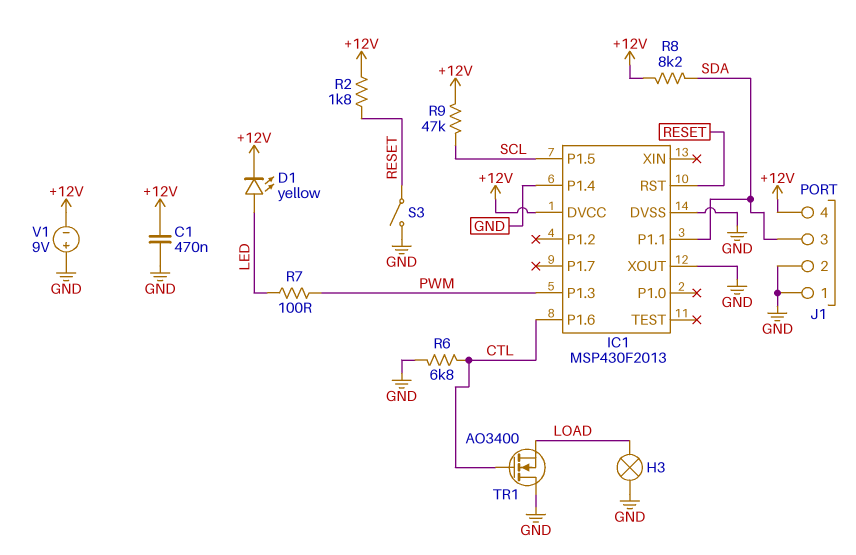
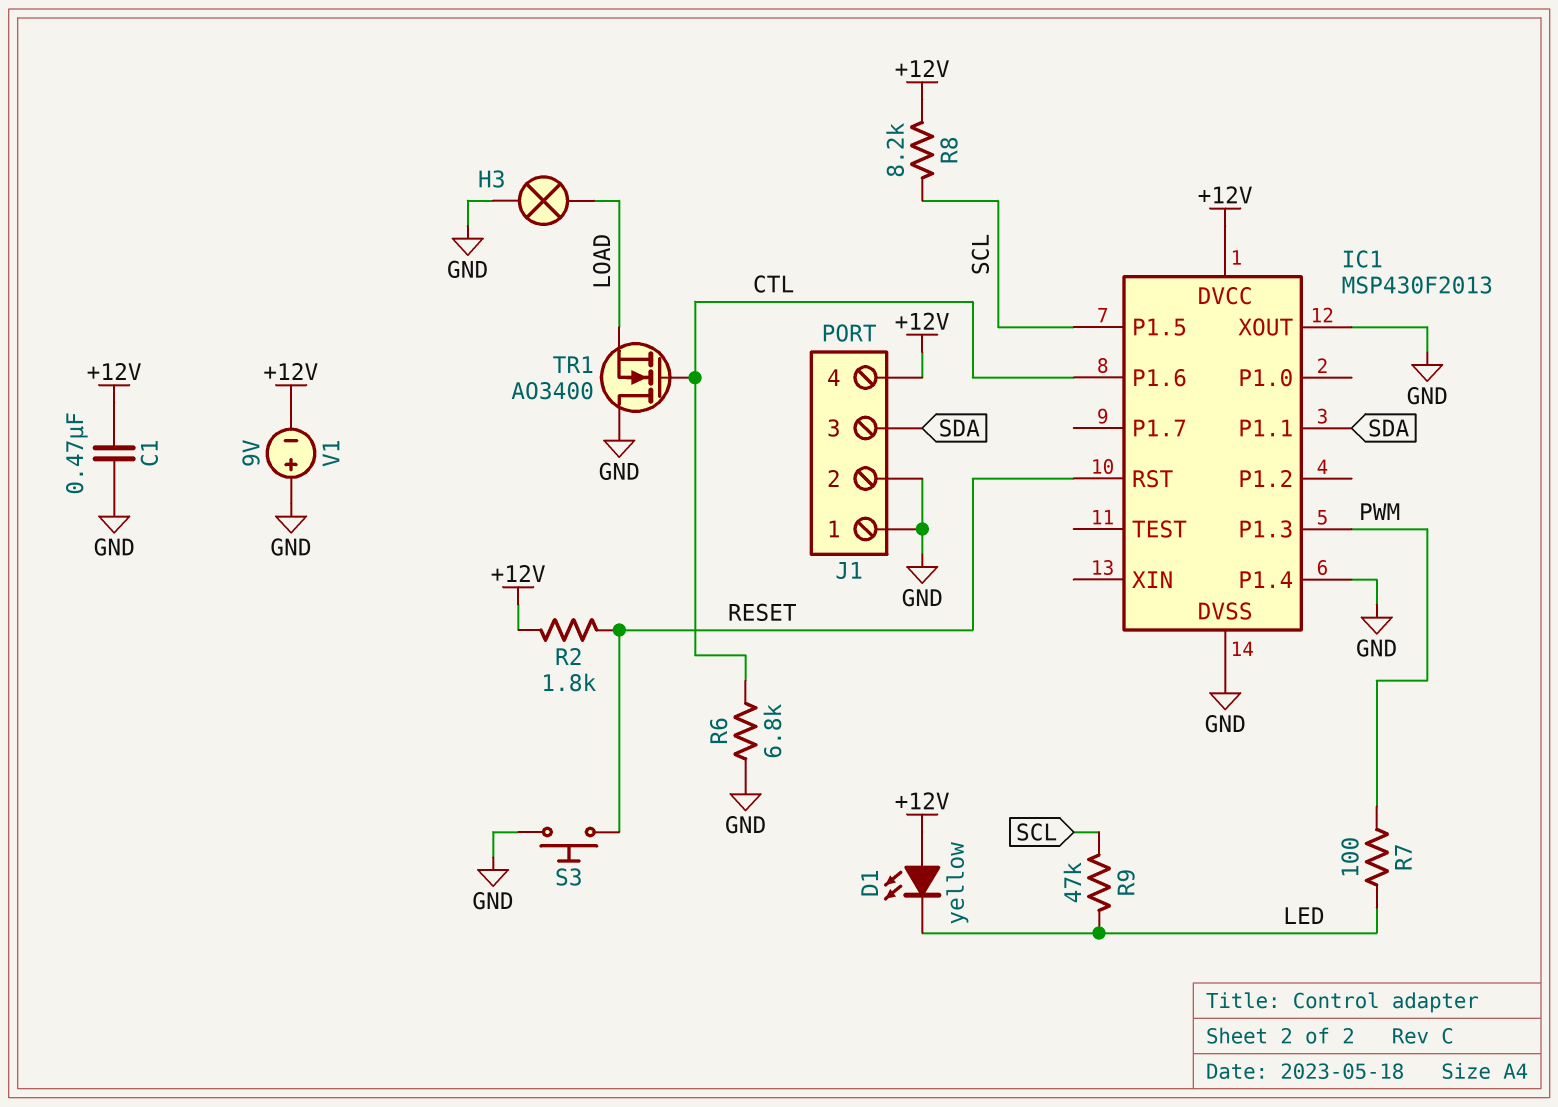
D1: LED yellow (A LED, K +12V) -> LED yellow (A +12V, K LED)
R8: 8.2k (+12V, SDA) -> 8.2k (+12V, SCL)
R9: 47k (+12V, SCL) -> 47k (LED, SCL)
S3: switch (GND, RESET) -> button (GND, RESET)

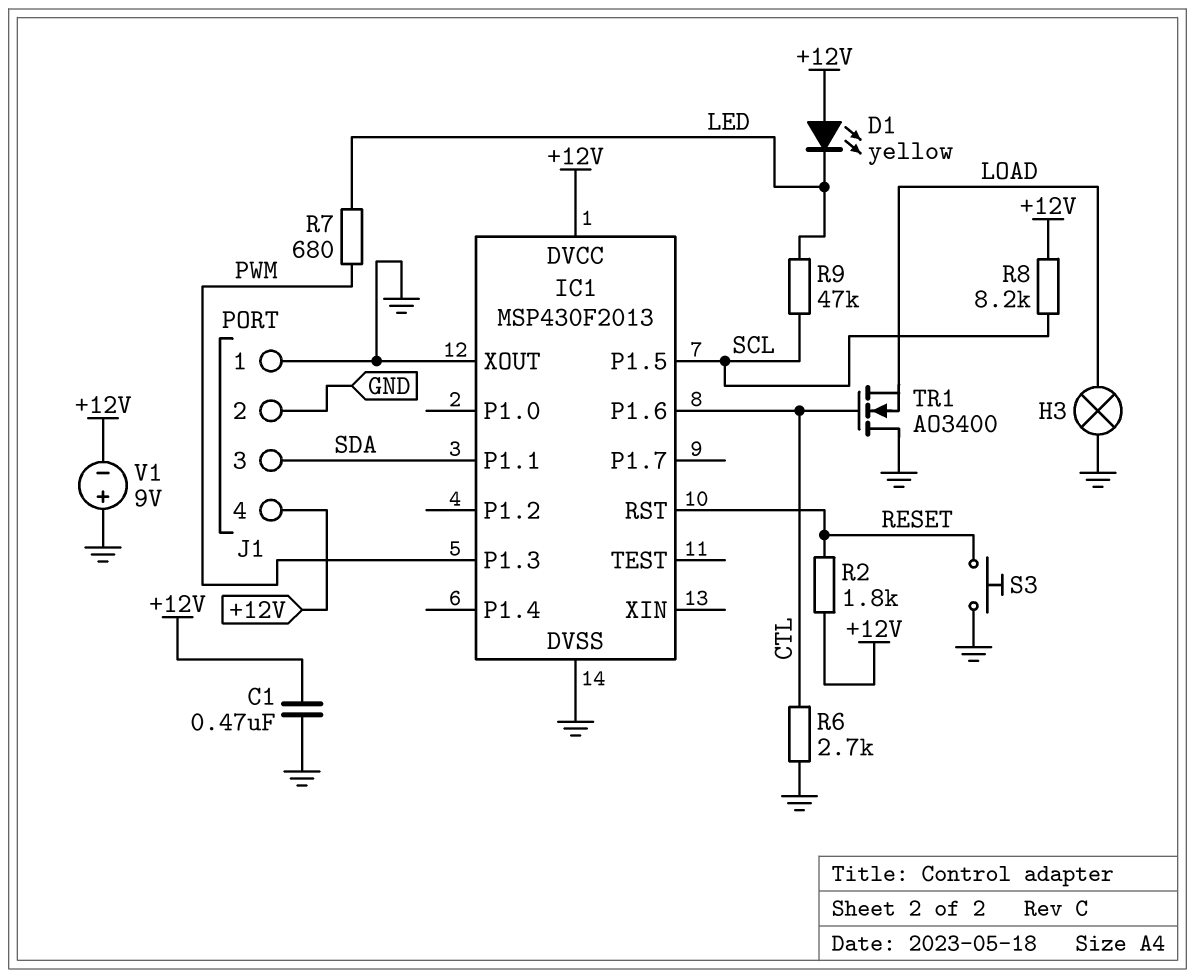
IC1 pin P1.4: GND -> none
R6: 6.8k (CTL, GND) -> 2.7k (CTL, GND)
R7: 100 (LED, PWM) -> 680 (LED, PWM)

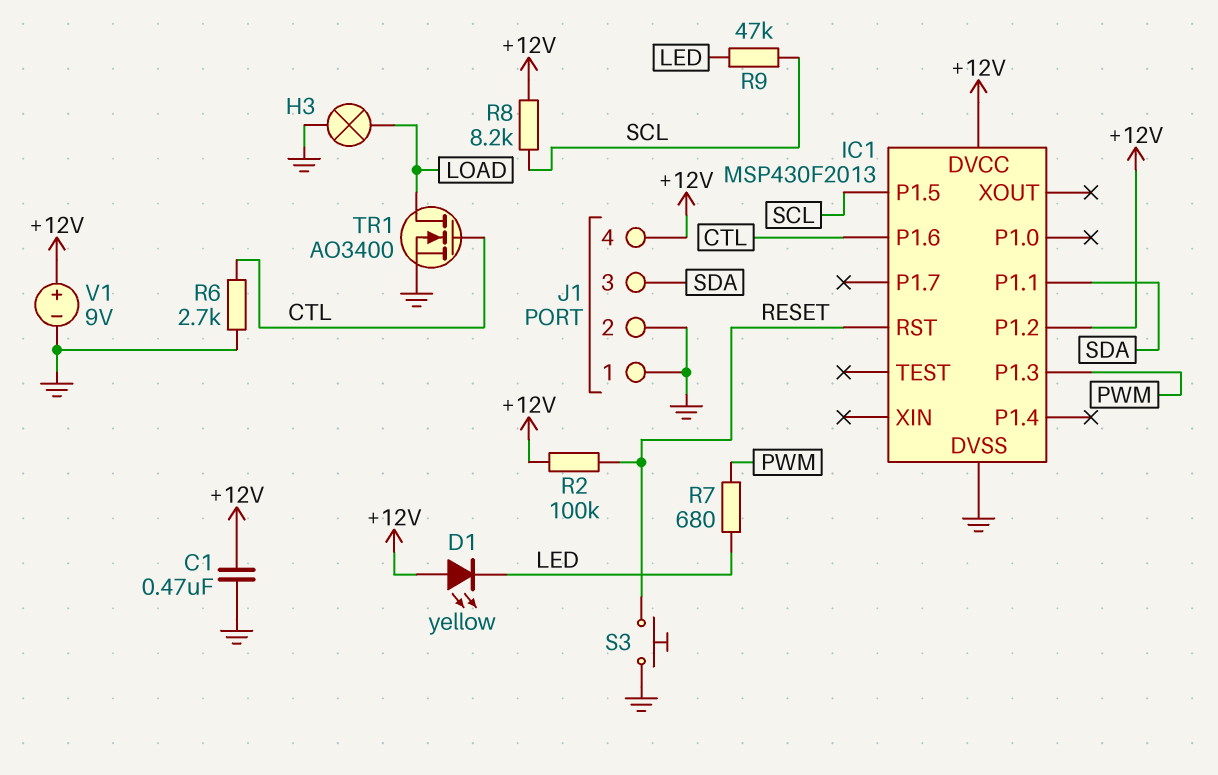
IC1 pin P1.2: none -> +12V
IC1 pin XOUT: GND -> none
R2: 1.8k (+12V, RESET) -> 100k (+12V, RESET)
TR1: NMOS AO3400 (G CTL, D GND, S LOAD) -> NMOS AO3400 (G CTL, D LOAD, S GND)
V1: 9V (plus GND, minus +12V) -> 9V (plus +12V, minus GND)

